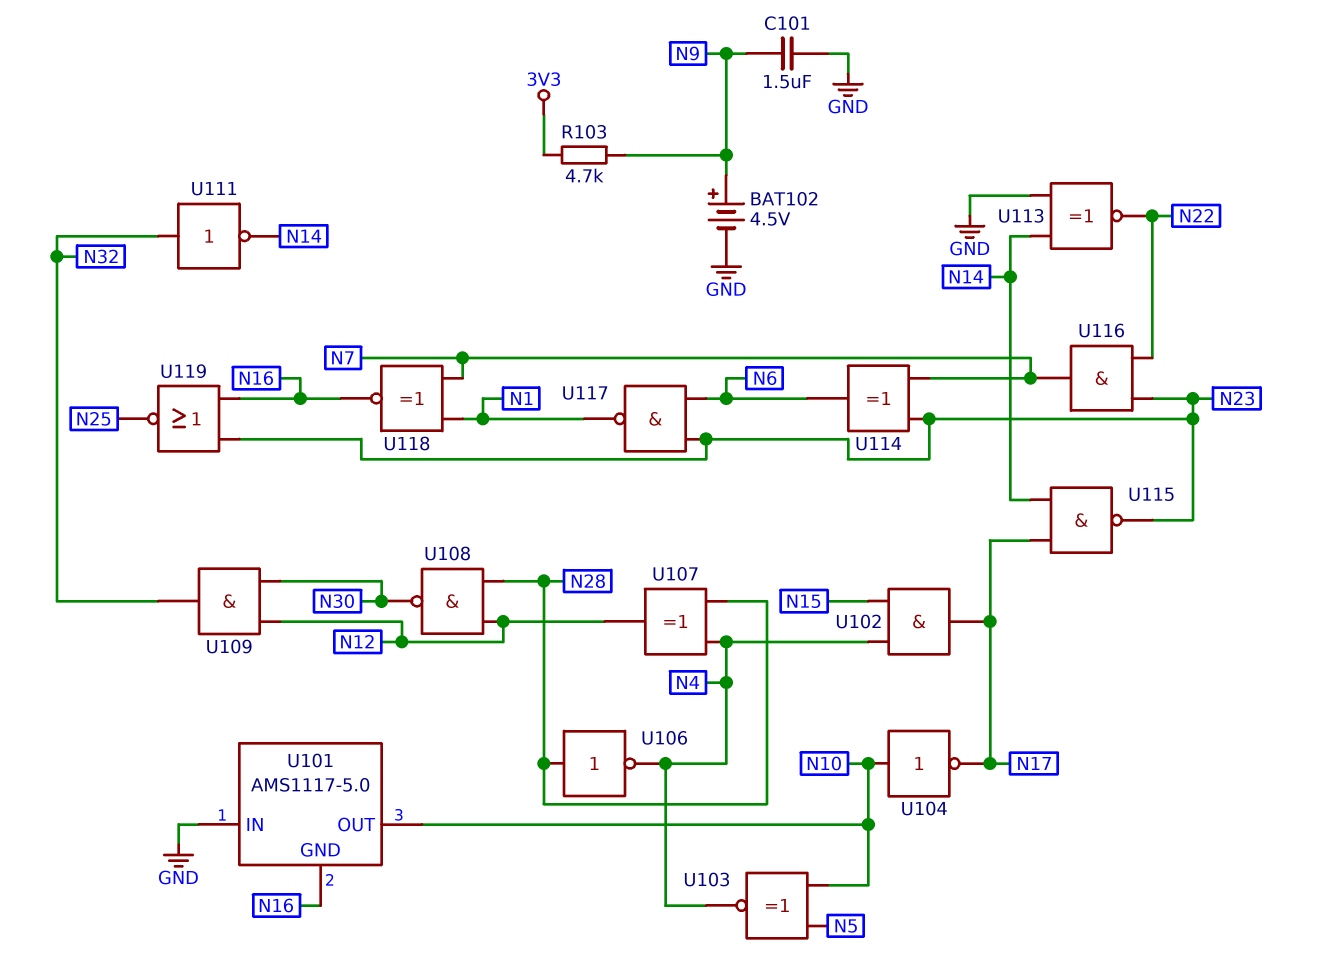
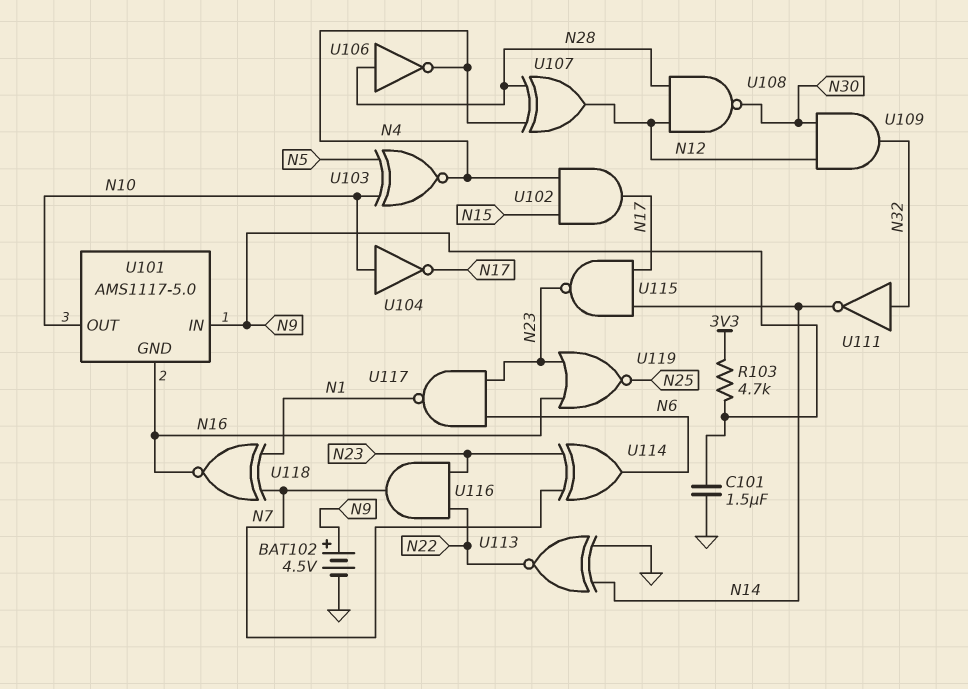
U101 pin IN: GND -> N9

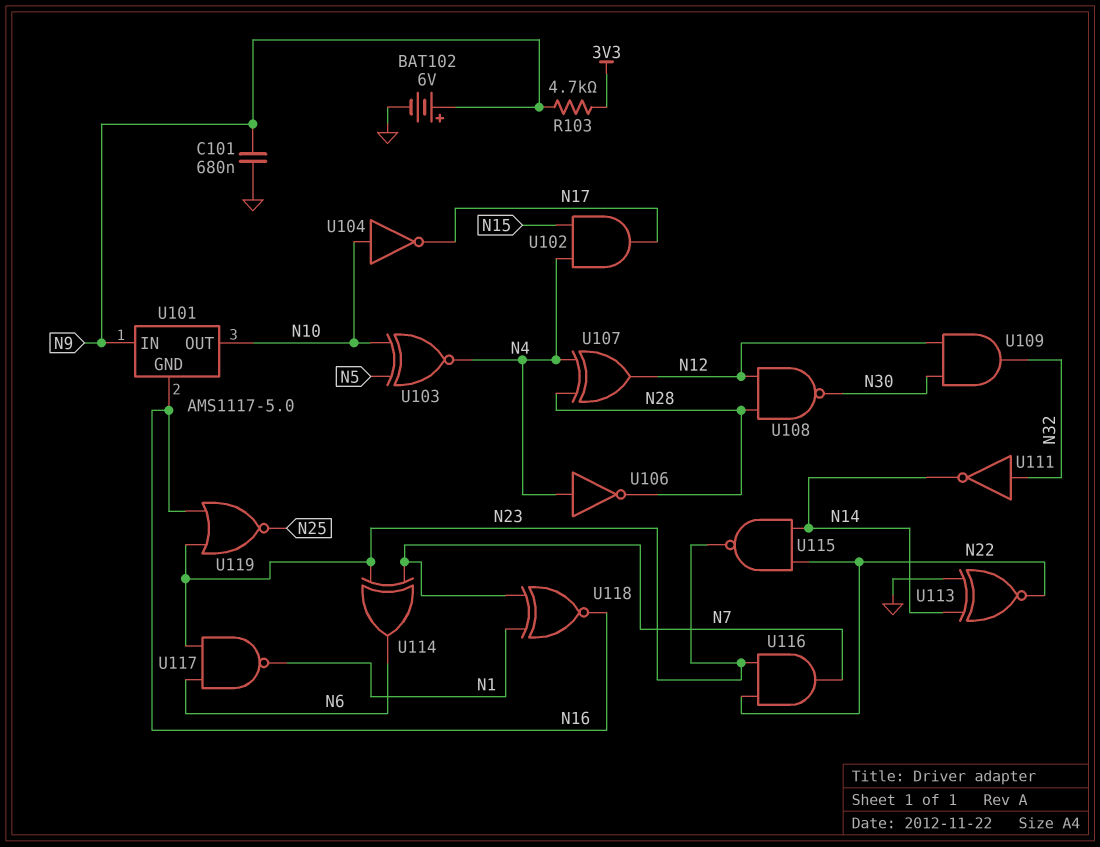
BAT102: 4.5V (plus N9, minus GND) -> 6V (plus N9, minus GND)
C101: 1.5uF (GND, N9) -> 680nF (GND, N9)
U106: NOT (in N28, out N4) -> NOT (in N4, out N28)
U115: NAND (in N14, in N17, out N23) -> NAND (in N14, in N22, out N23)

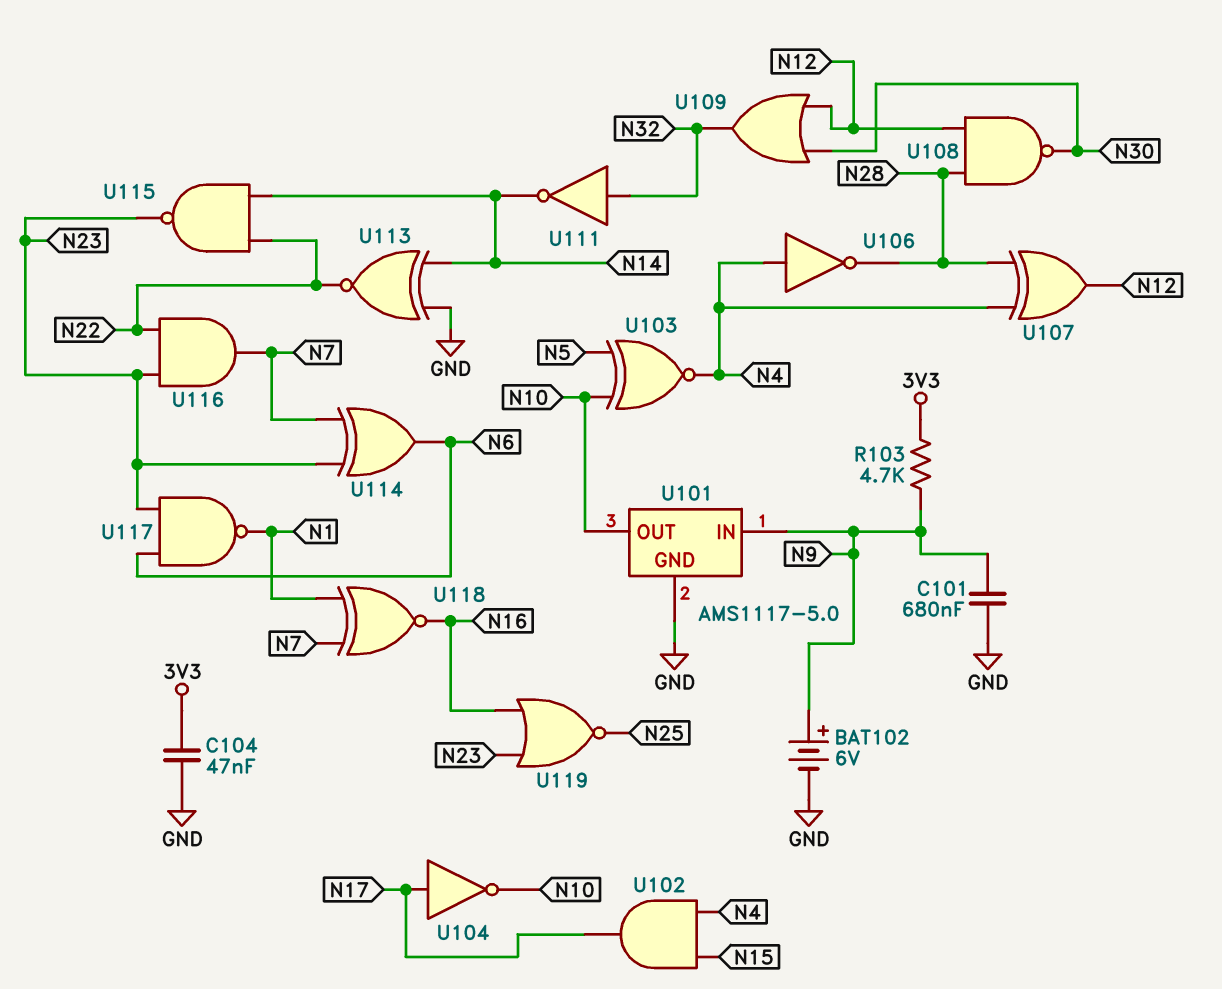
C104: none -> 47nF (3V3, GND)
U101 pin GND: N16 -> GND
U104: NOT (in N10, out N17) -> NOT (in N17, out N10)
U109: AND (in N12, in N30, out N32) -> OR (in N12, in N30, out N32)

